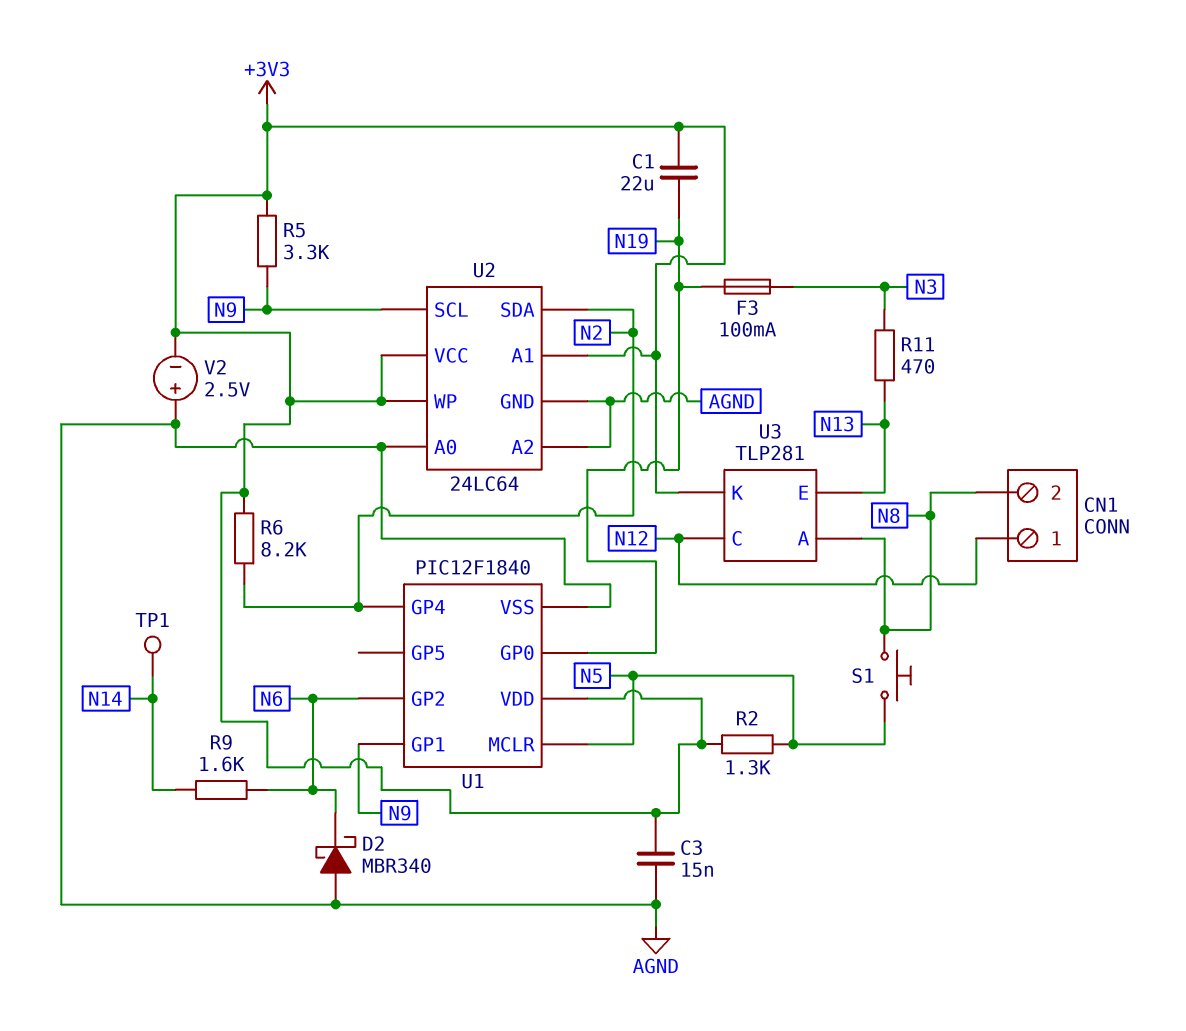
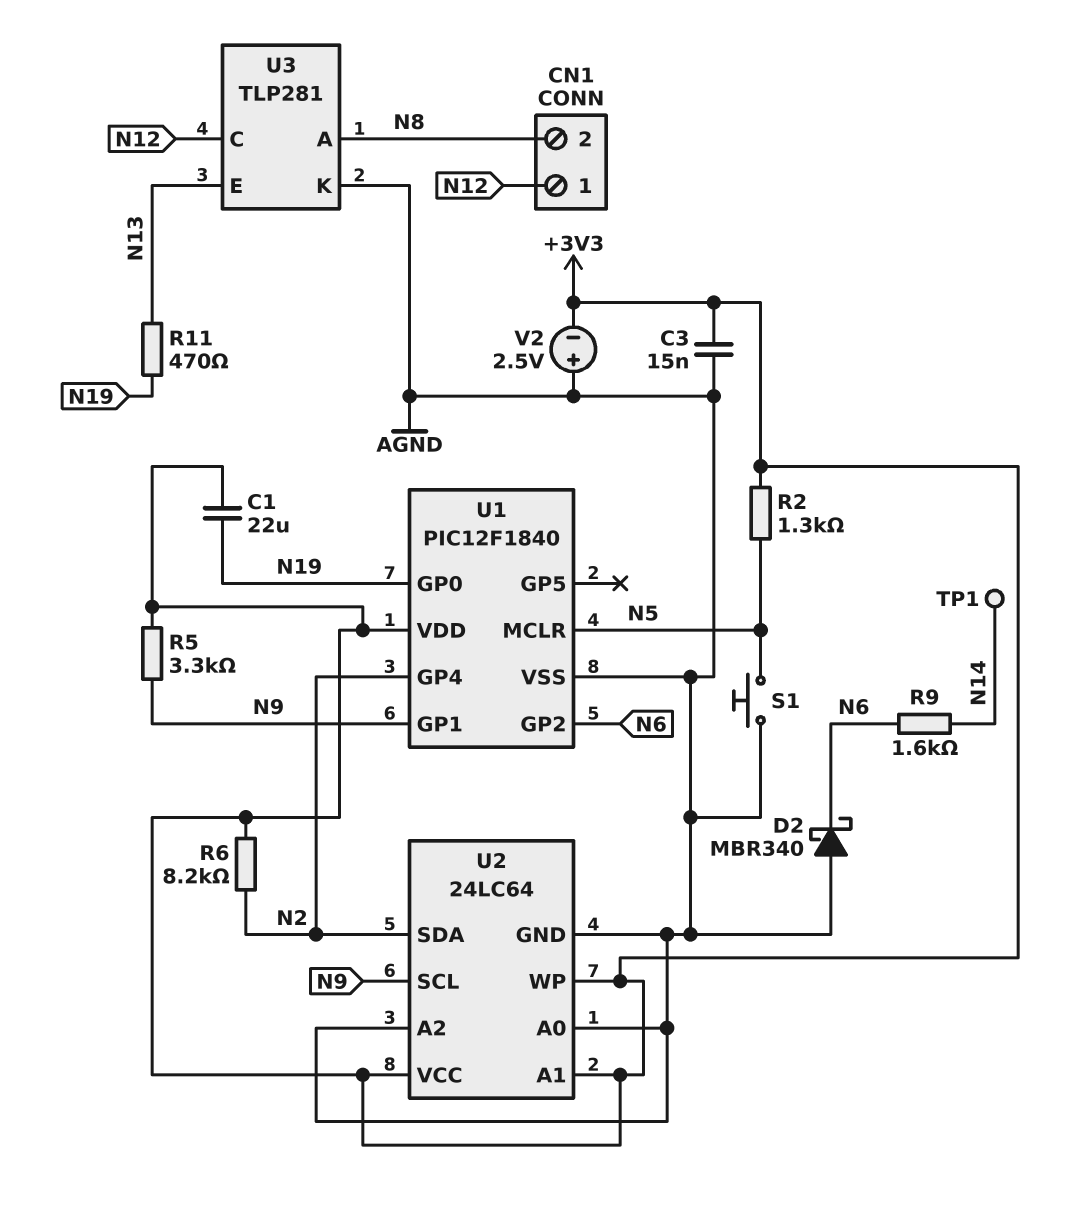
F3: 100mA (N3, N19) -> none
R11: 470 (N3, N13) -> 470 (N13, N19)
S1: button (N5, N8) -> button (AGND, N5)
U3 pin K: +3V3 -> AGND

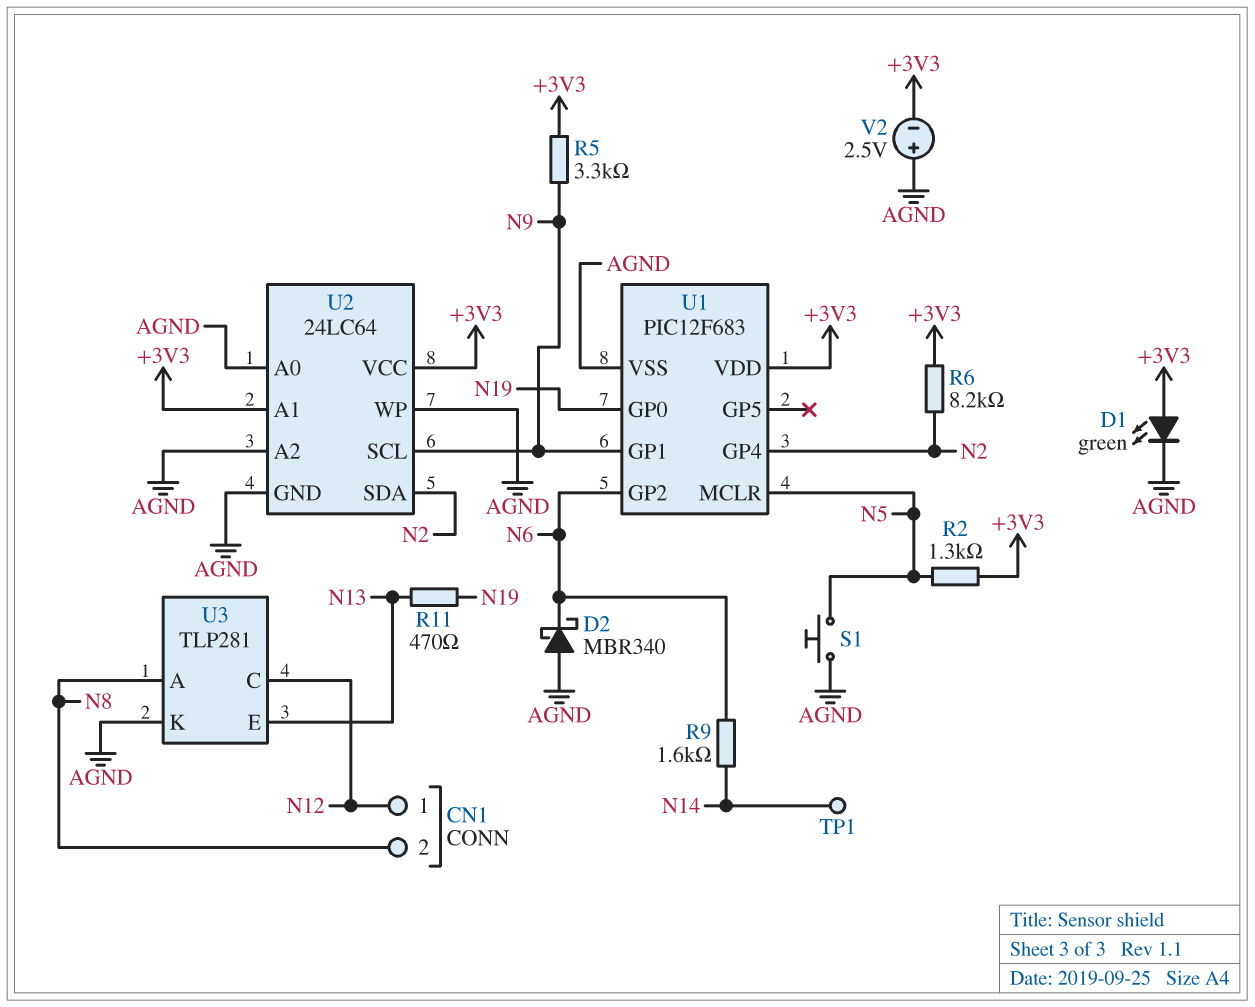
C1: 22uF (+3V3, N19) -> none
C3: 15nF (+3V3, AGND) -> none
D1: none -> LED green (A +3V3, K AGND)
U1: PIC12F1840 -> PIC12F683
U2 pin WP: +3V3 -> AGND

